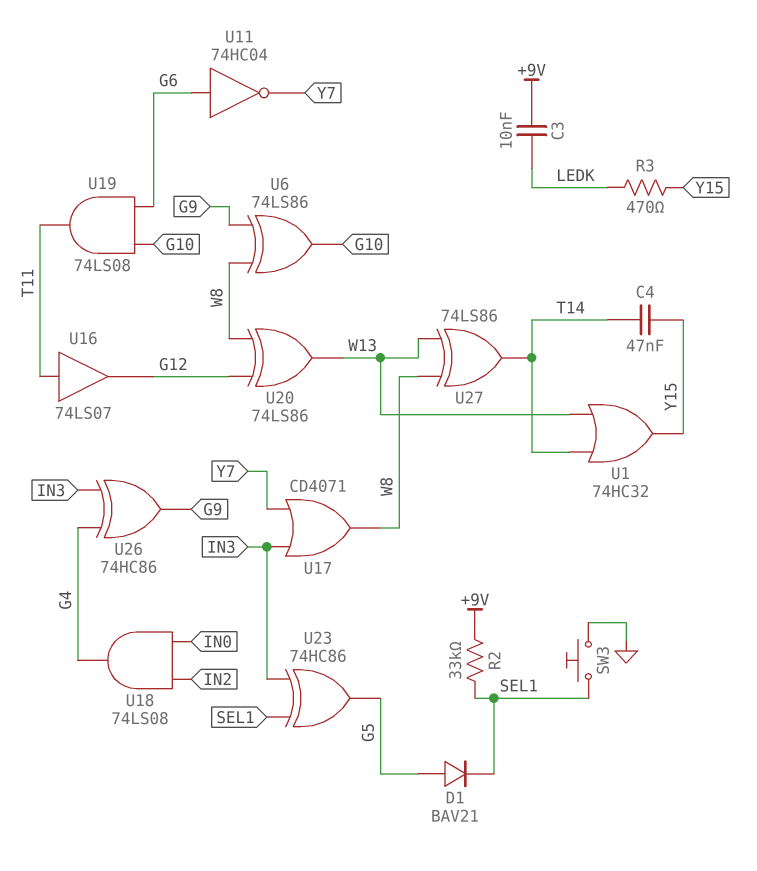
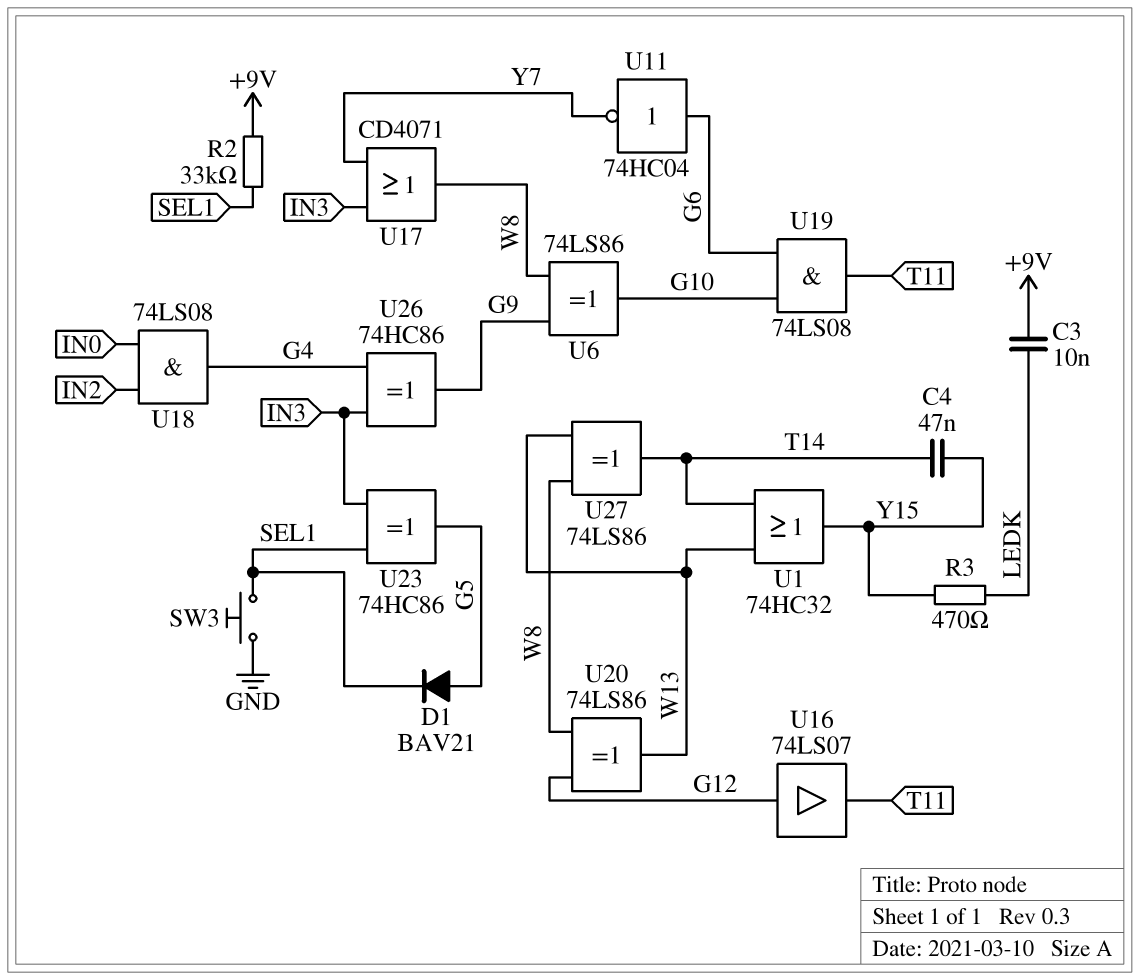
U16: buffer 74LS07 (in T11, out G12) -> buffer 74LS07 (in G12, out T11)

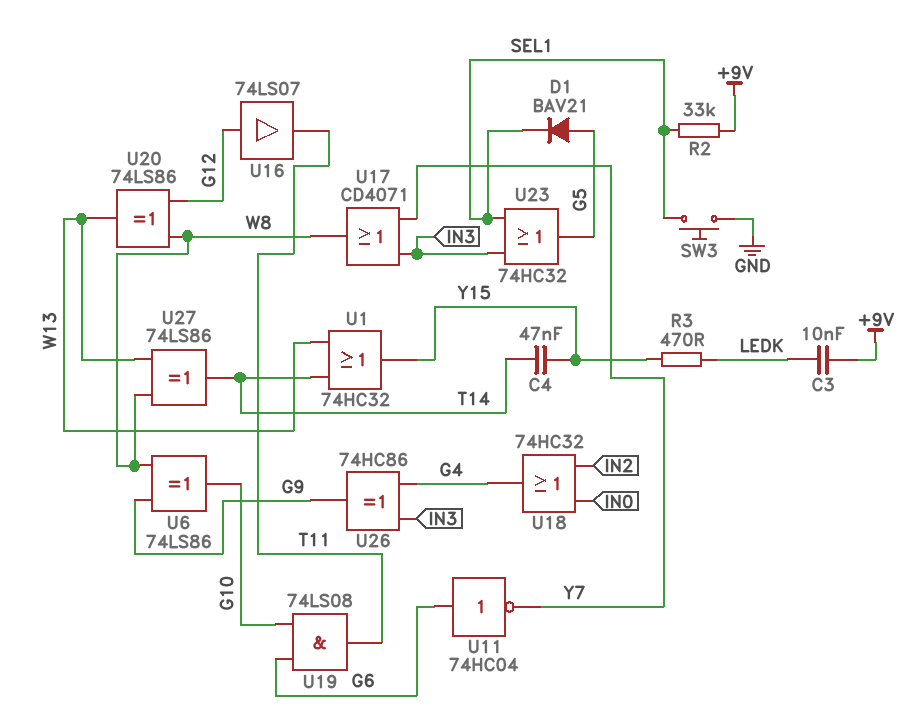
U18: AND 74LS08 (in IN0, in IN2, out G4) -> OR 74HC32 (in IN0, in IN2, out G4)
U23: XOR 74HC86 (in IN3, in SEL1, out G5) -> OR 74HC32 (in IN3, in SEL1, out G5)

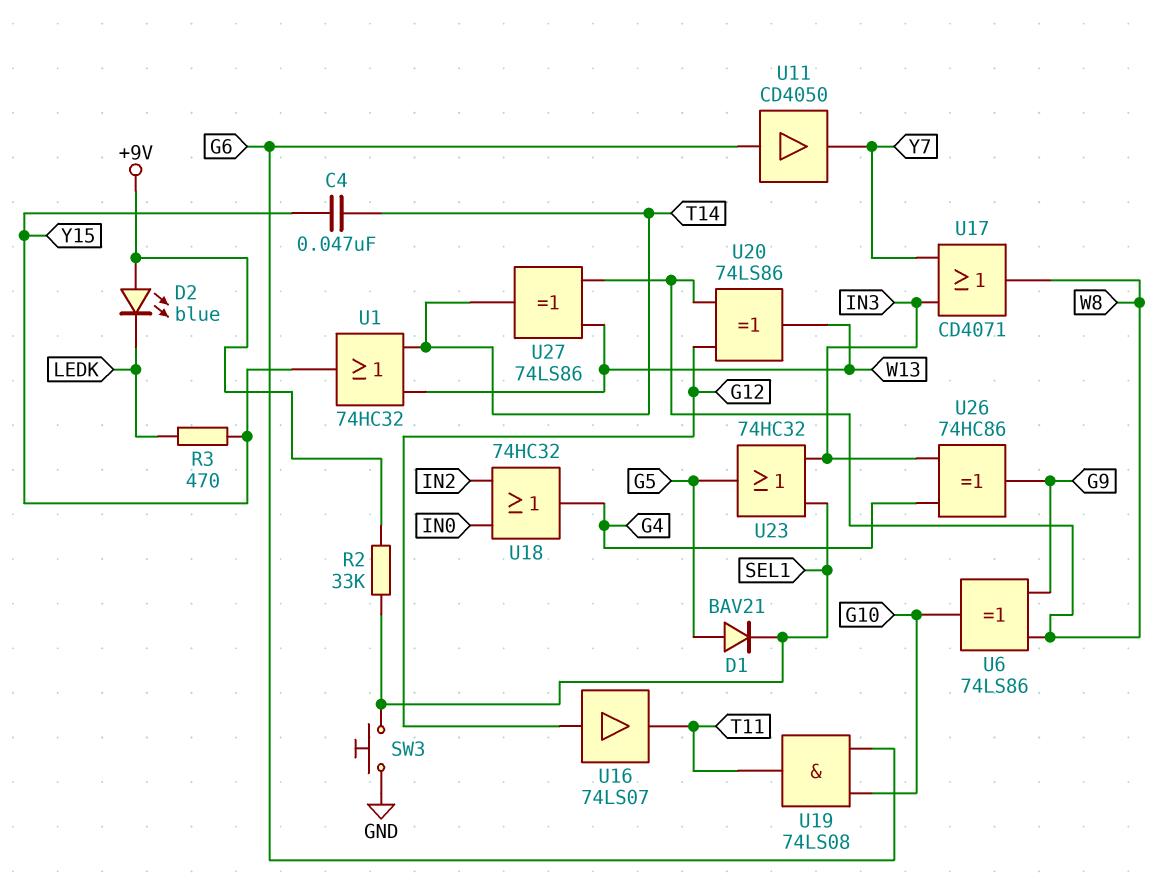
C3: 10nF (+9V, LEDK) -> none
D2: none -> LED blue (A +9V, K LEDK)
U11: NOT 74HC04 (in G6, out Y7) -> buffer CD4050 (in G6, out Y7)

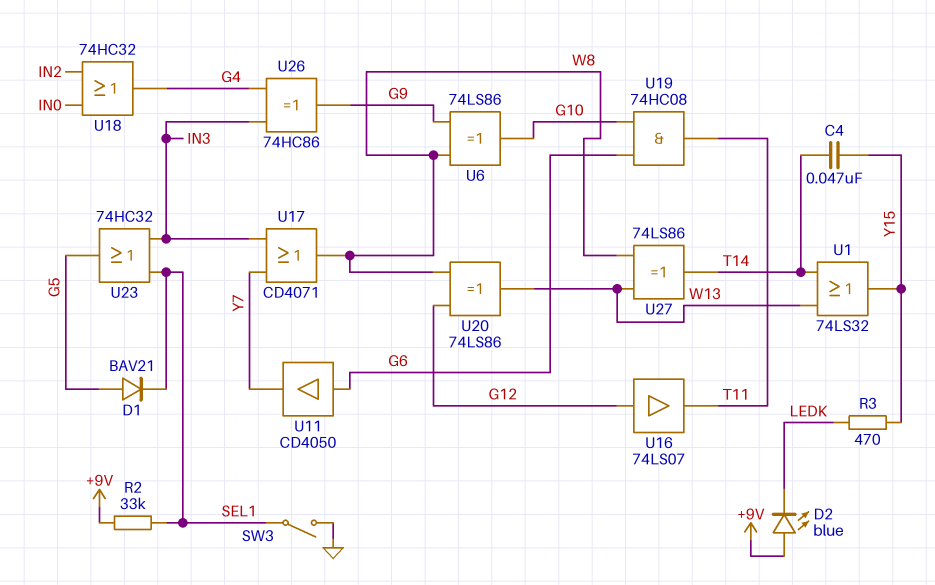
SW3: button (GND, SEL1) -> switch (GND, SEL1)
U1: OR 74HC32 (in T14, in W13, out Y15) -> OR 74LS32 (in T14, in W13, out Y15)
U19: AND 74LS08 (in G6, in G10, out T11) -> AND 74HC08 (in G6, in G10, out T11)

